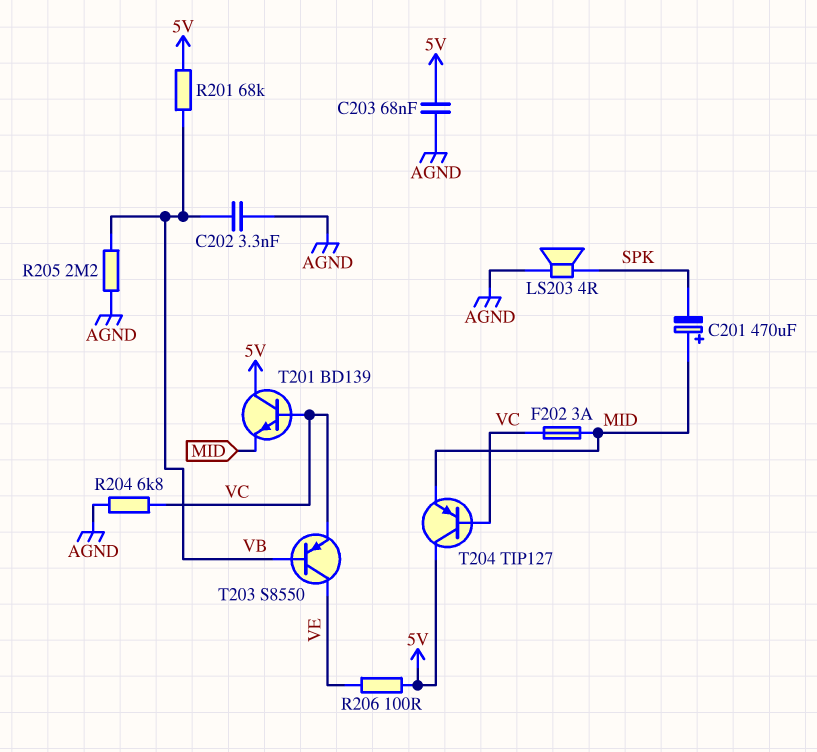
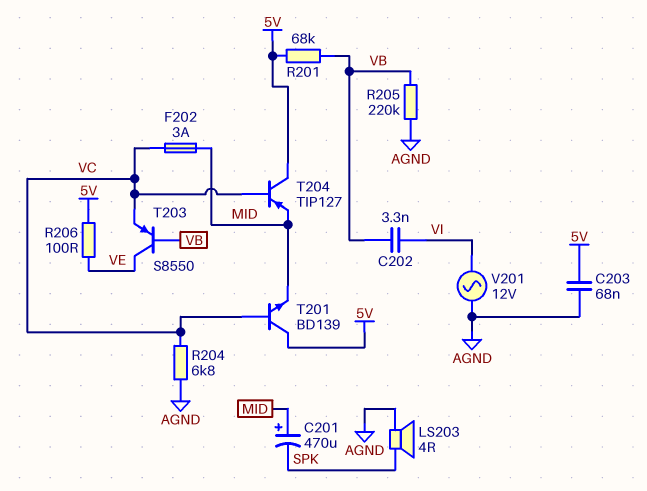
C202: 3.3nF (AGND, VB) -> 3.3nF (VB, VI)
R205: 2.2M (AGND, VB) -> 220k (AGND, VB)
V201: none -> AC 12V (AGND, VI)

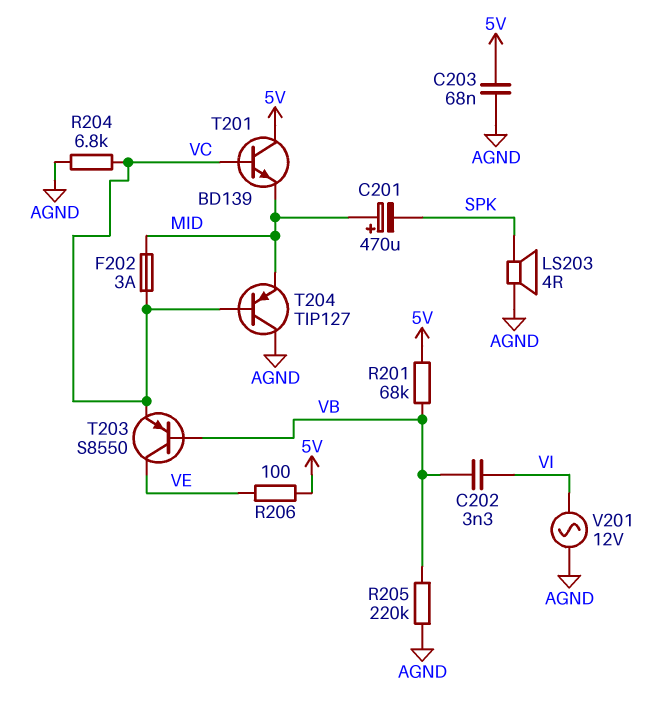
T204: PNP TIP127 (B VC, C 5V, E MID) -> PNP TIP127 (B VC, C AGND, E MID)

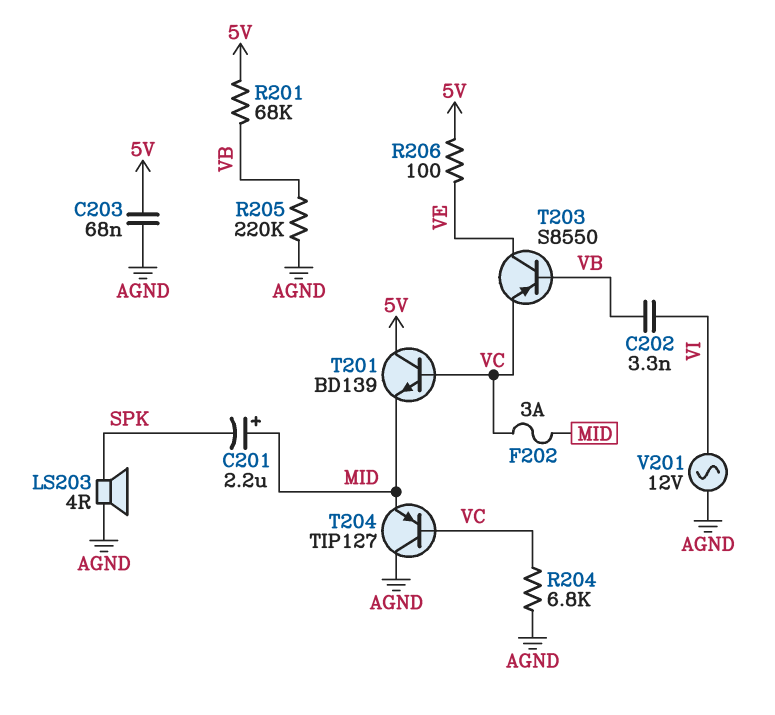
C201: 470uF (plus MID, minus SPK) -> 2.2uF (plus MID, minus SPK)

